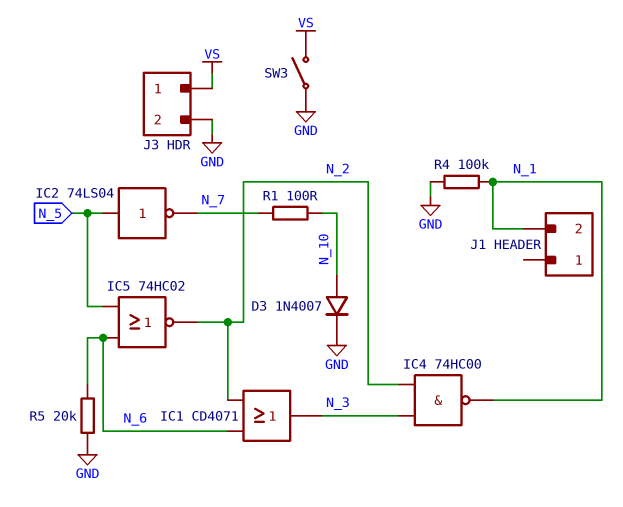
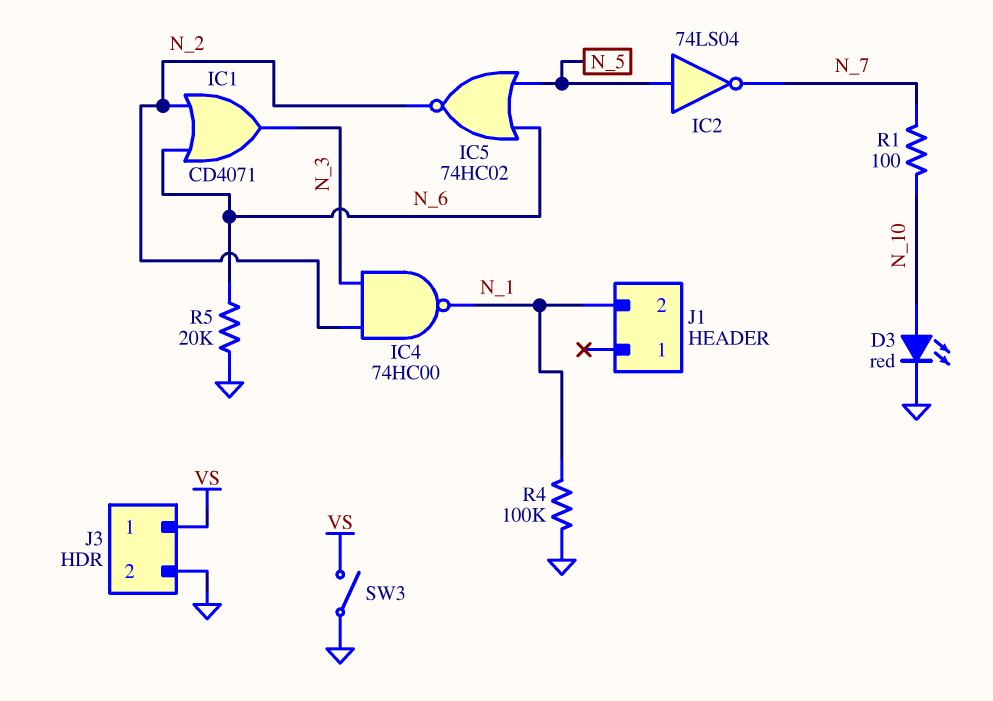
D3: diode 1N4007 (A N_10, K GND) -> LED red (A N_10, K GND)

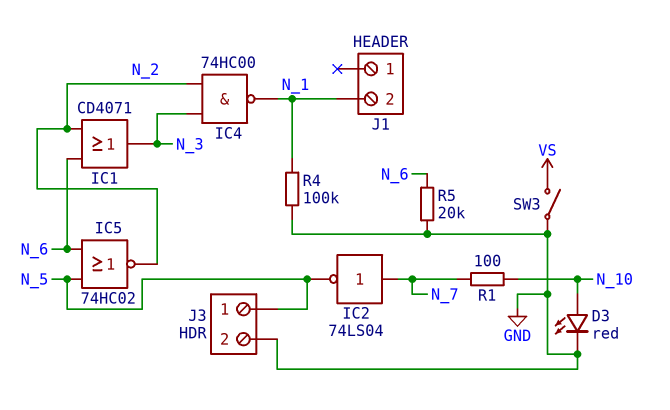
IC2: NOT 74LS04 (in N_5, out N_7) -> NOT 74LS04 (in N_7, out N_5)
J3 pin 1: VS -> N_5

